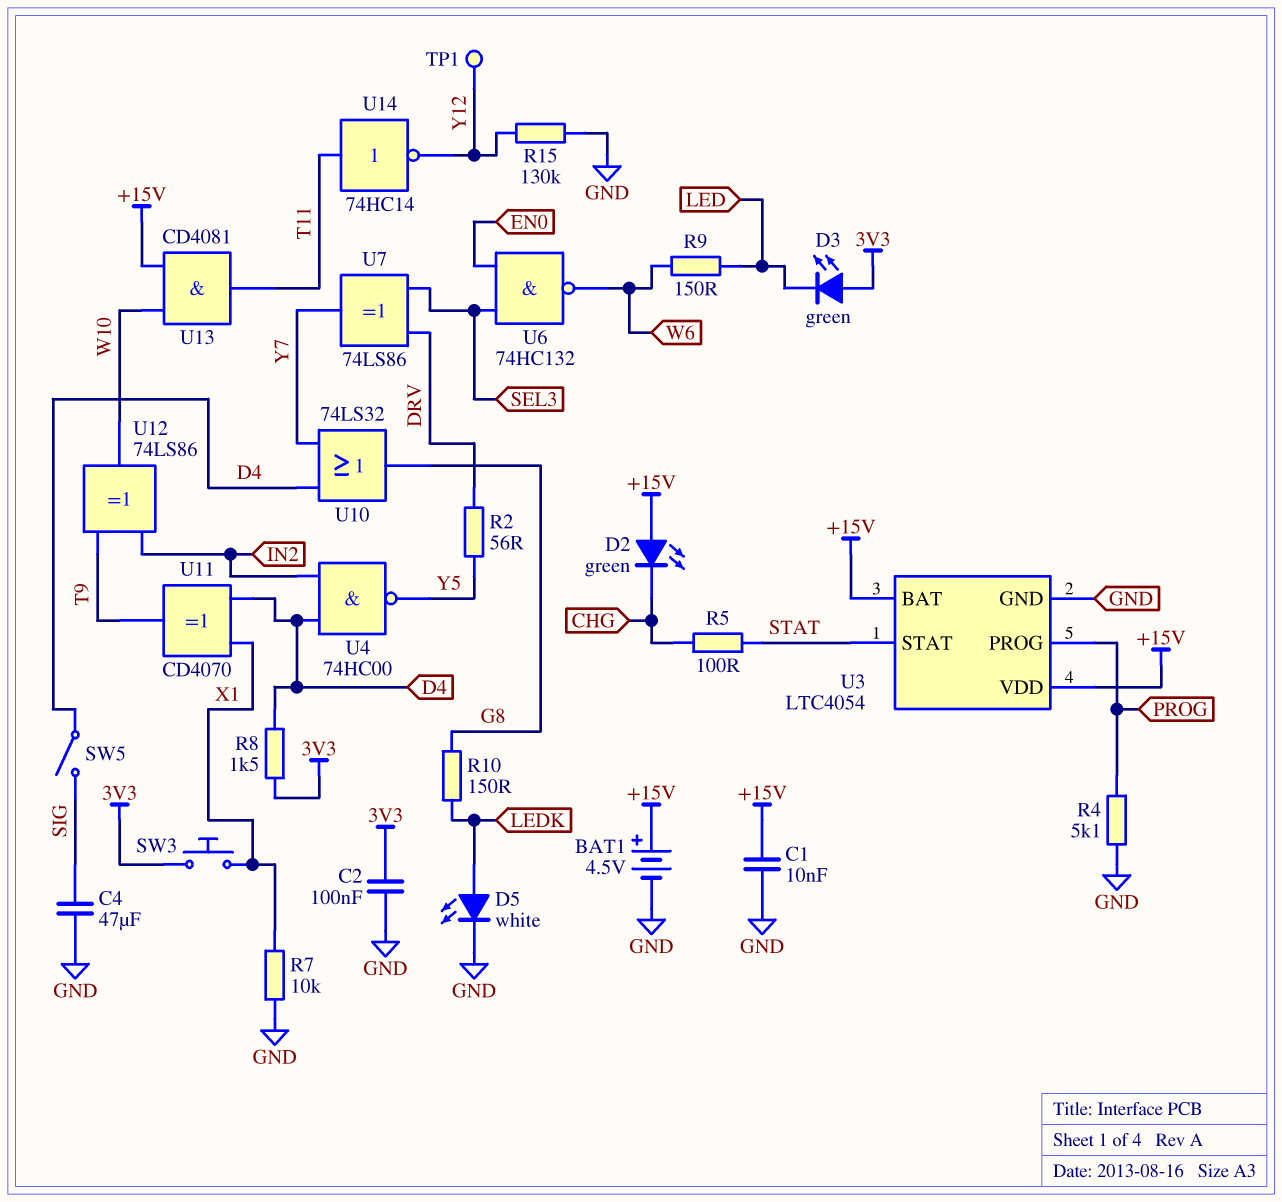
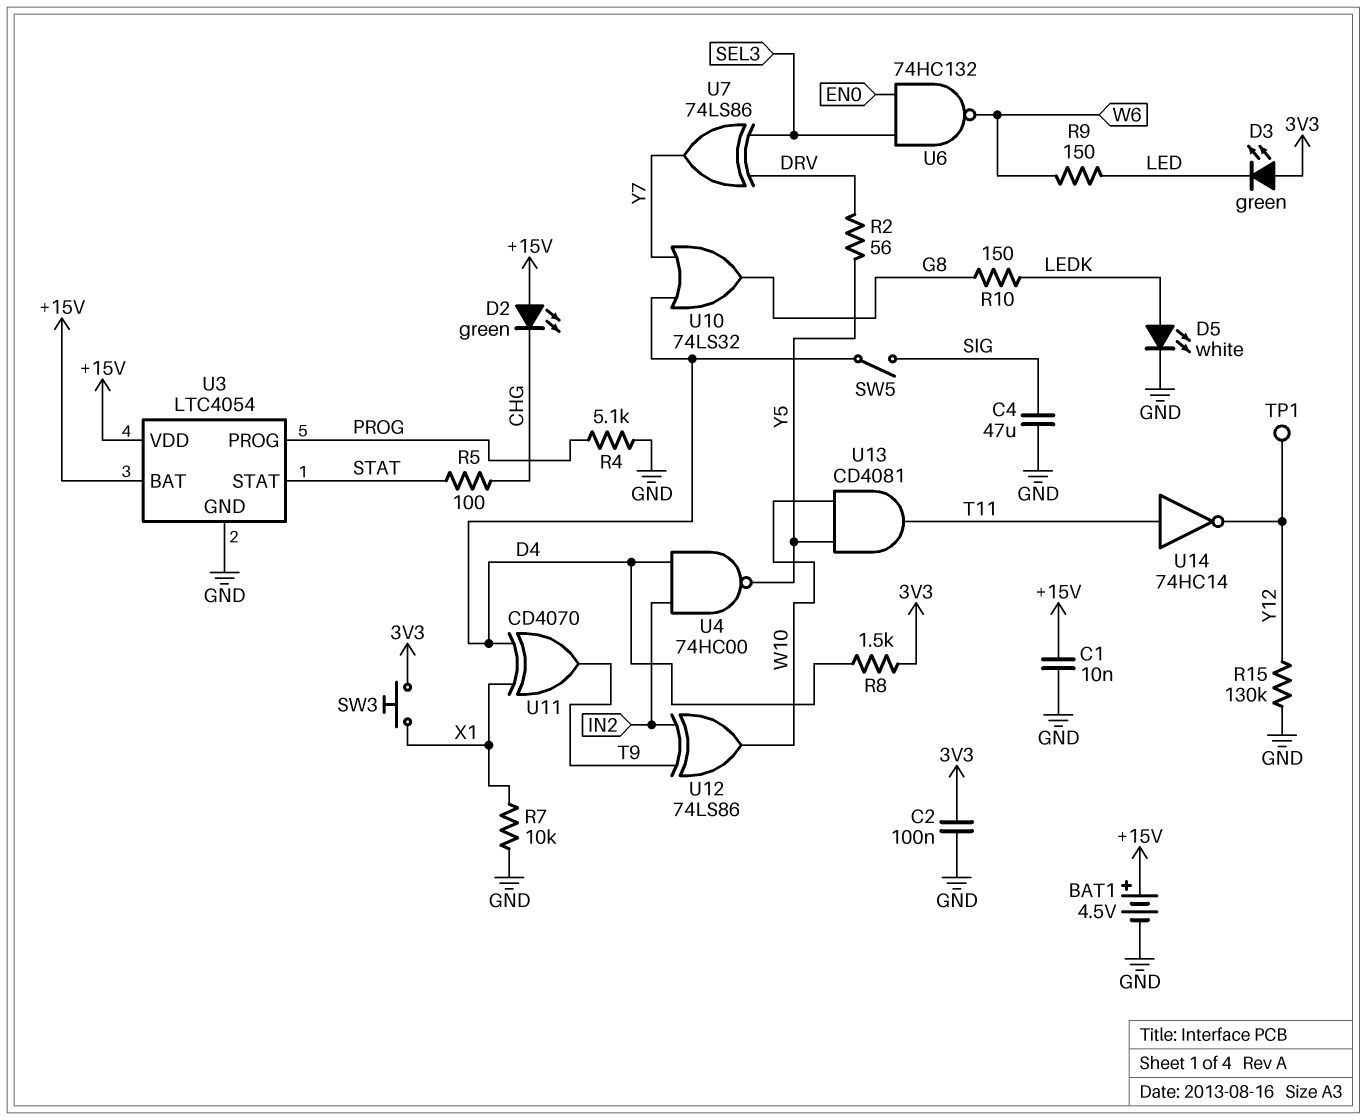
U13: AND CD4081 (in +15V, in W10, out T11) -> AND CD4081 (in W10, in Y5, out T11)

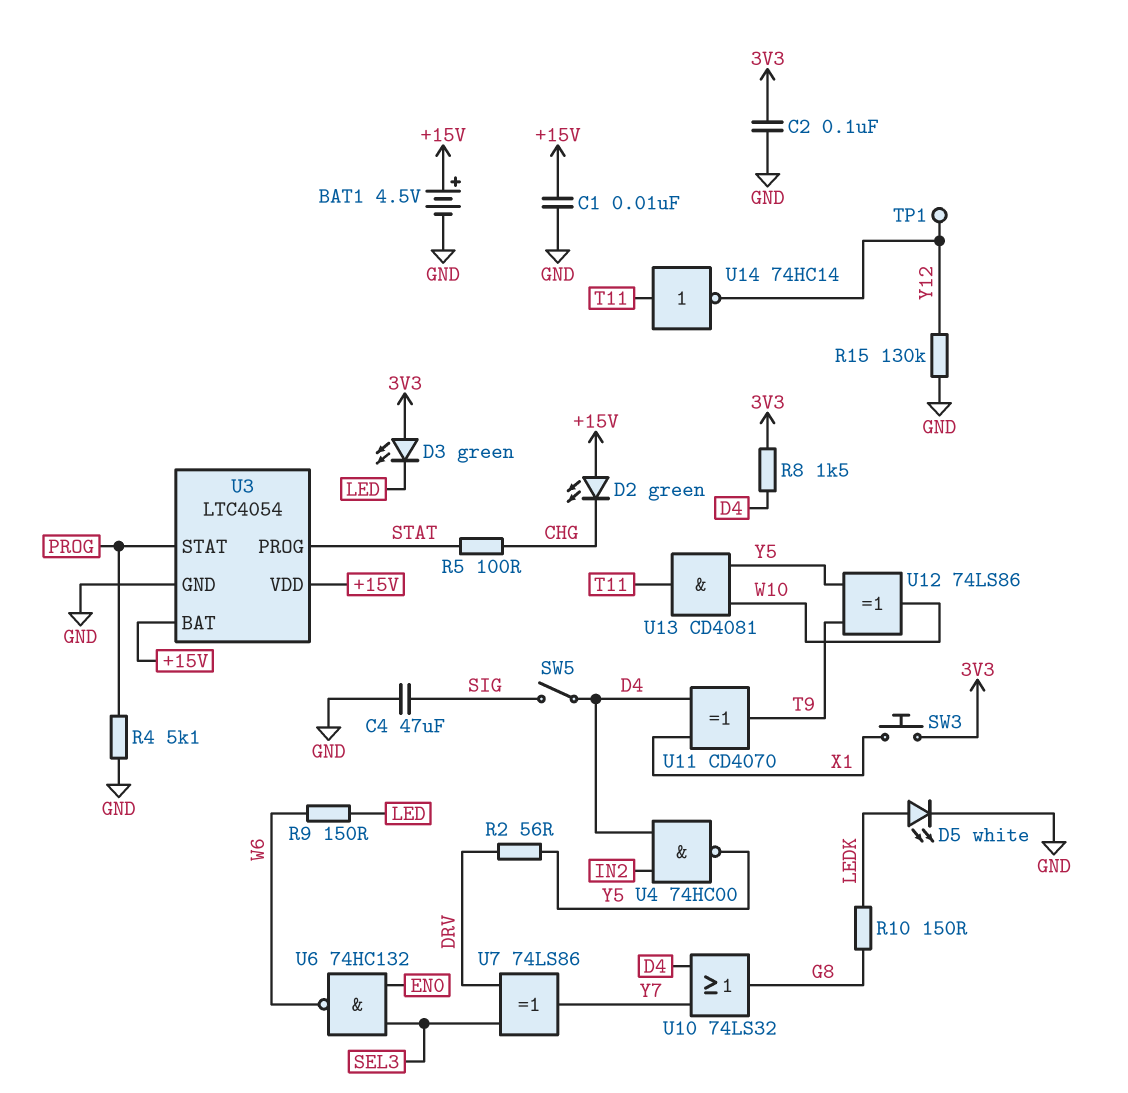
R7: 10k (GND, X1) -> none
U3 pin PROG: PROG -> STAT
U3 pin STAT: STAT -> PROG
U12: XOR 74LS86 (in IN2, in T9, out W10) -> XOR 74LS86 (in T9, in Y5, out W10)

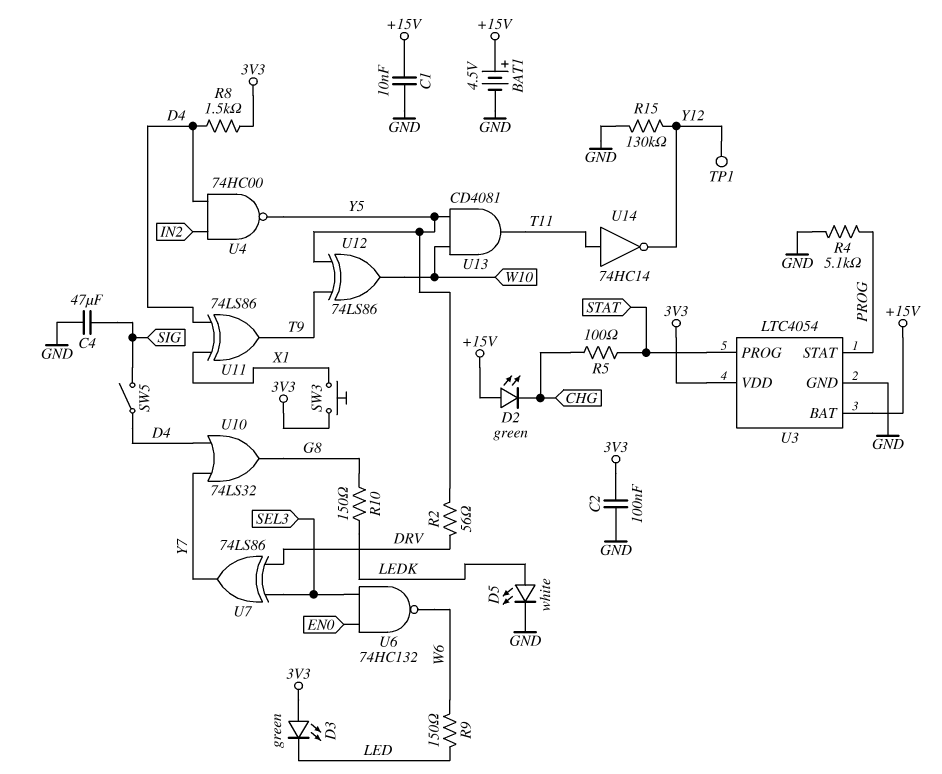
U3 pin VDD: +15V -> 3V3
U11: XOR CD4070 (in D4, in X1, out T9) -> XOR 74LS86 (in D4, in X1, out T9)

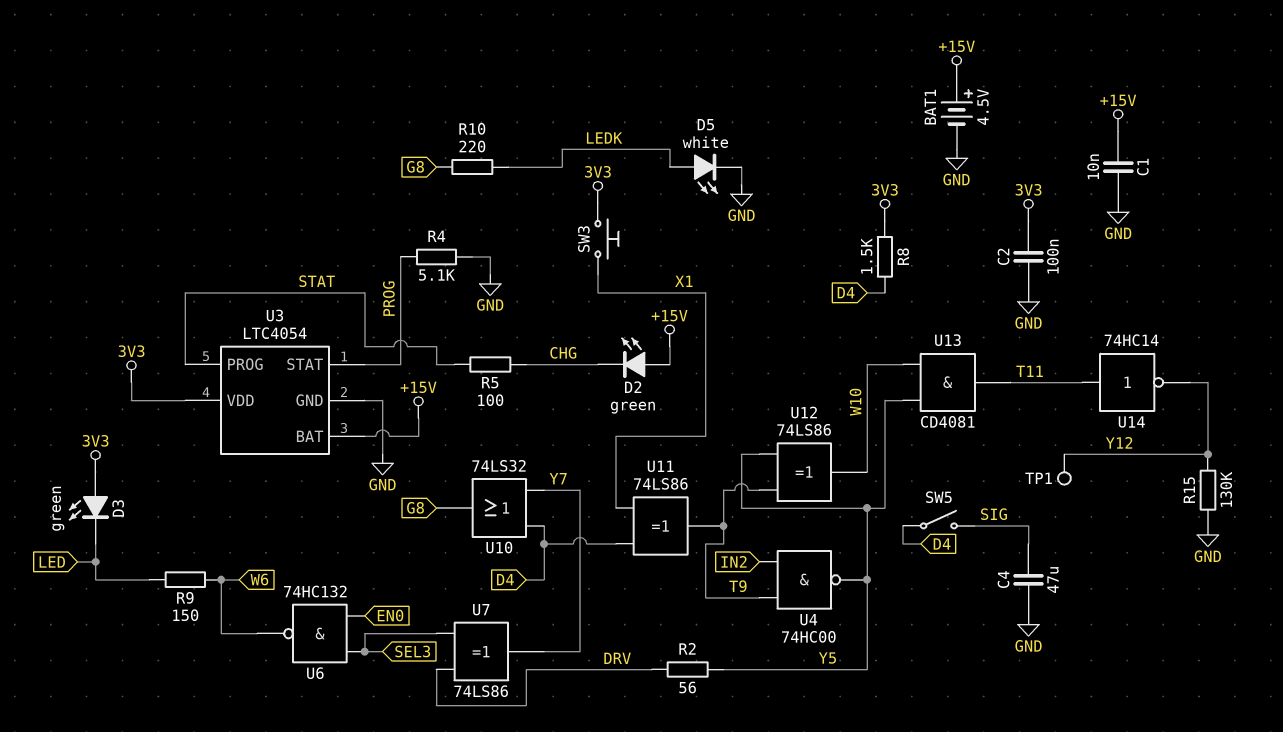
R10: 150 (G8, LEDK) -> 220 (G8, LEDK)
U4: NAND 74HC00 (in D4, in IN2, out Y5) -> NAND 74HC00 (in IN2, in T9, out Y5)

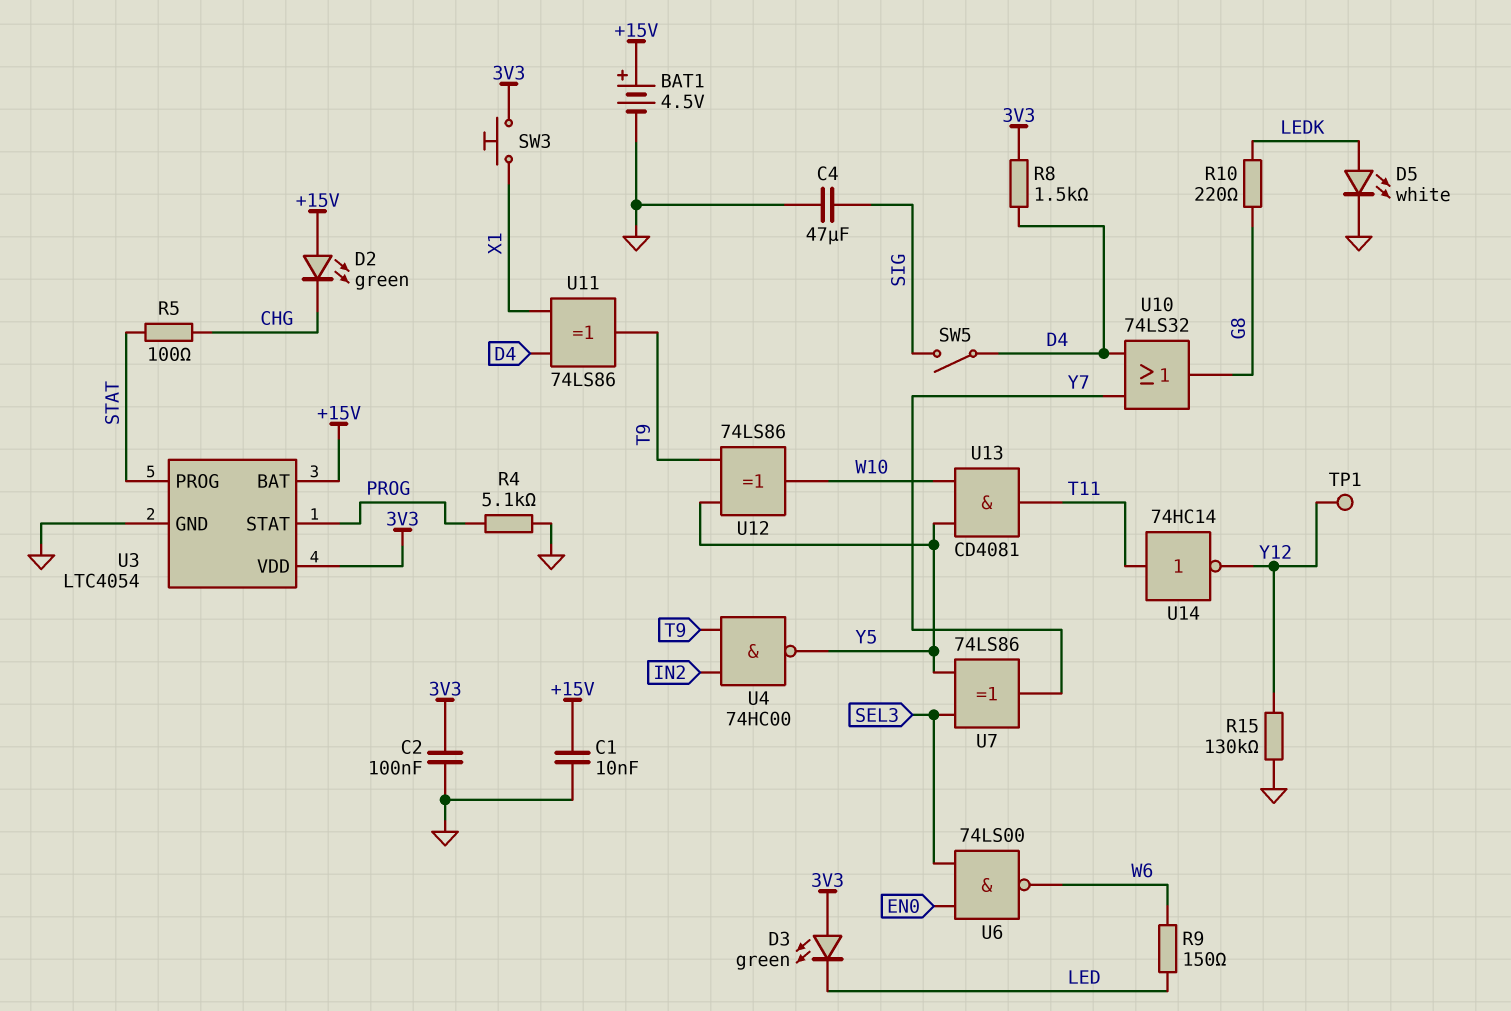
R2: 56 (DRV, Y5) -> none
U6: NAND 74HC132 (in EN0, in SEL3, out W6) -> NAND 74LS00 (in EN0, in SEL3, out W6)
U7: XOR 74LS86 (in DRV, in SEL3, out Y7) -> XOR 74LS86 (in SEL3, in Y5, out Y7)

